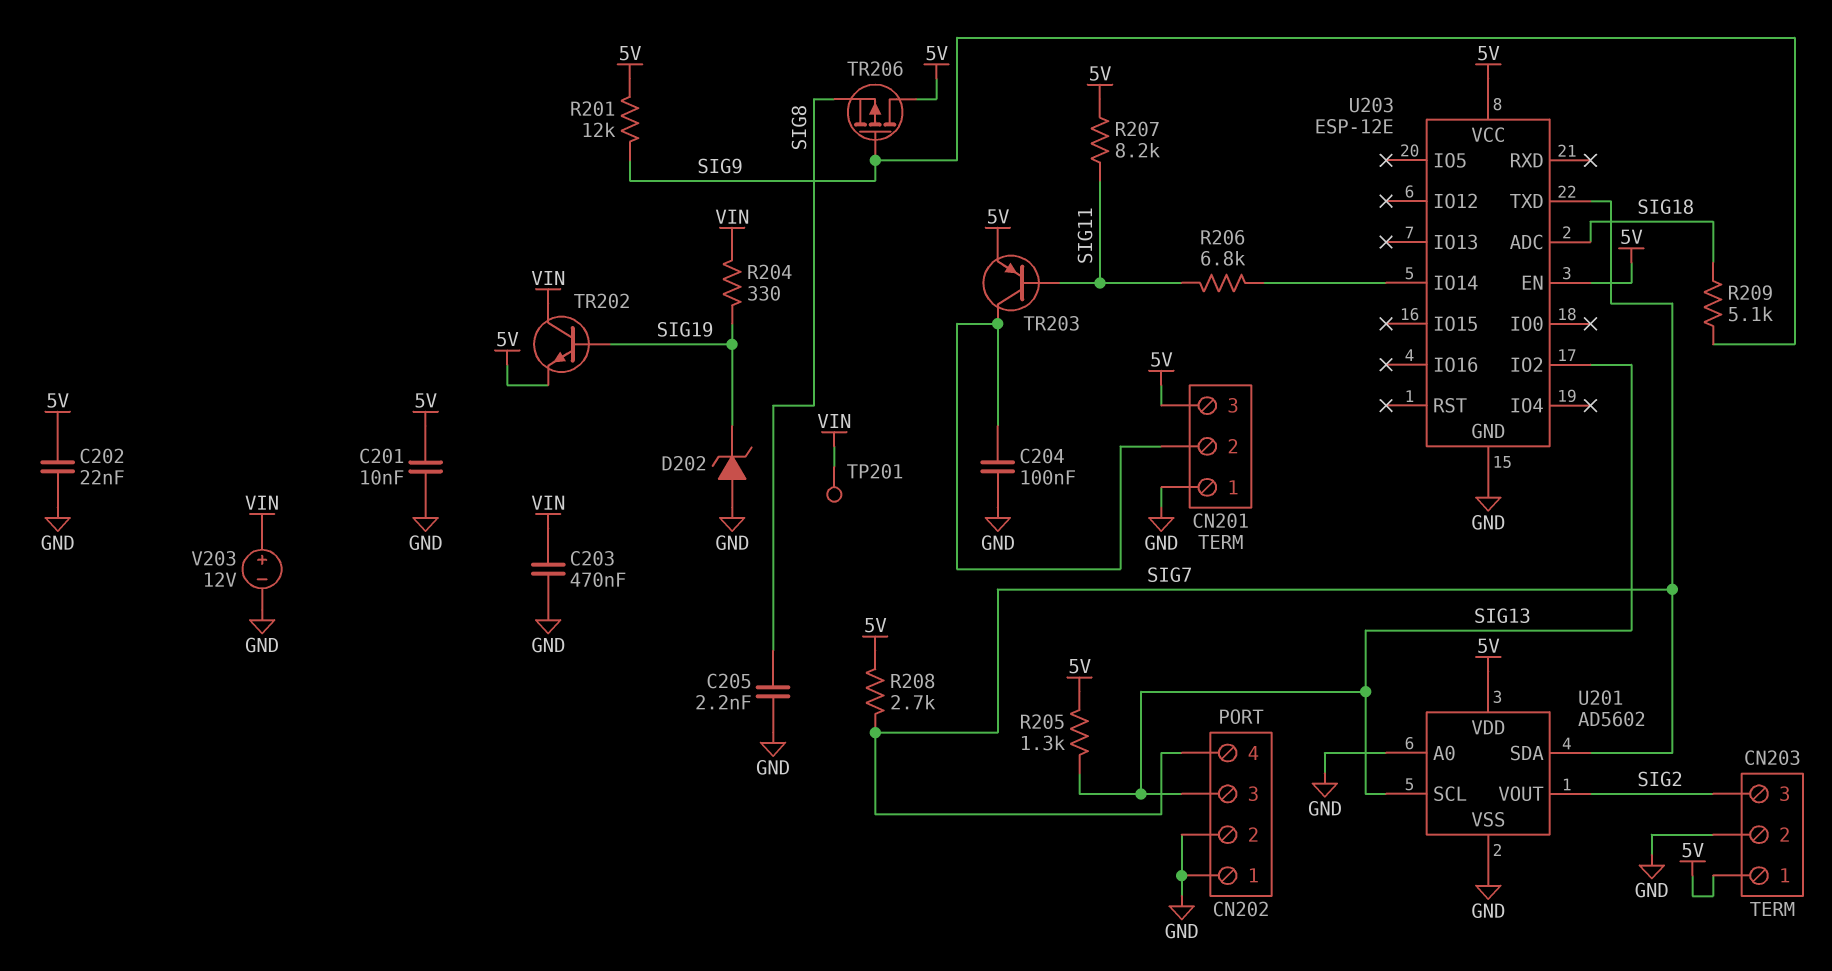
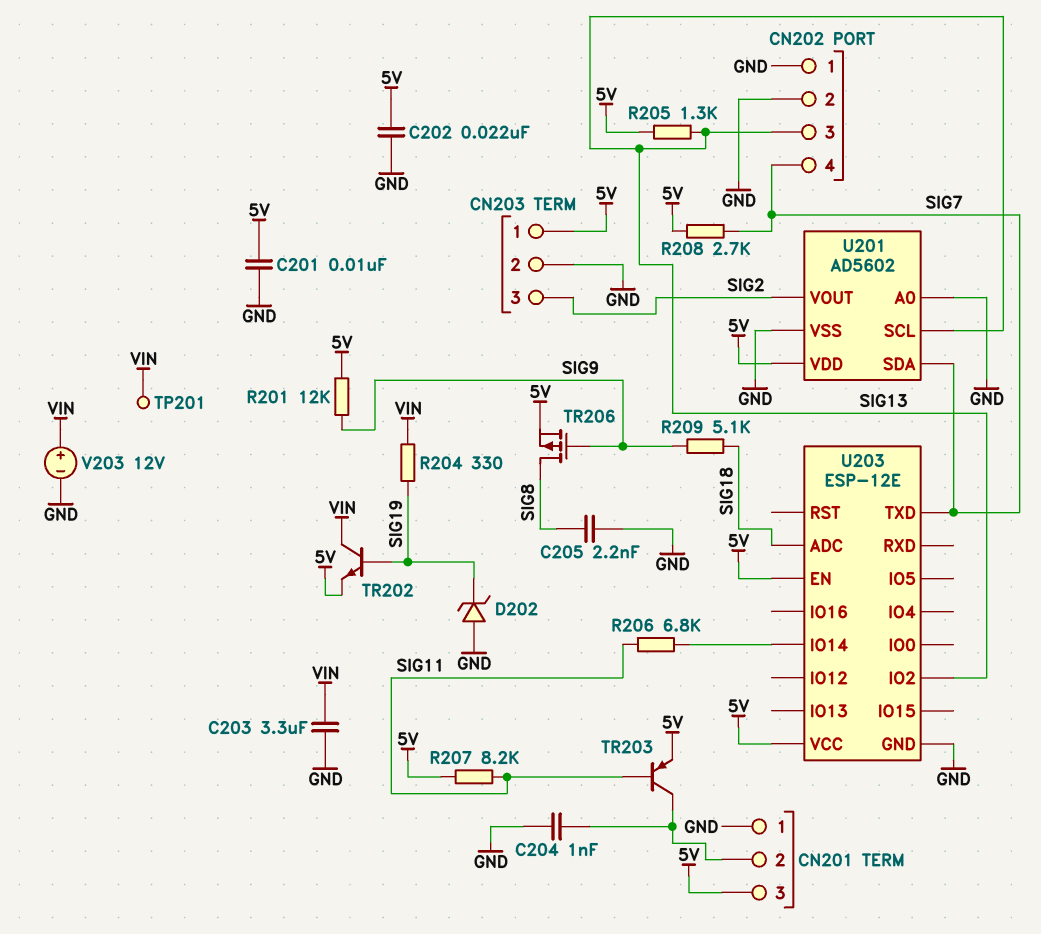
C203: 470nF (GND, VIN) -> 3.3uF (GND, VIN)
C204: 100nF (CN201/2, GND) -> 1nF (CN201/2, GND)
TR206: PMOS (G SIG9, D 5V, S SIG8) -> PMOS (G SIG9, D SIG8, S 5V)

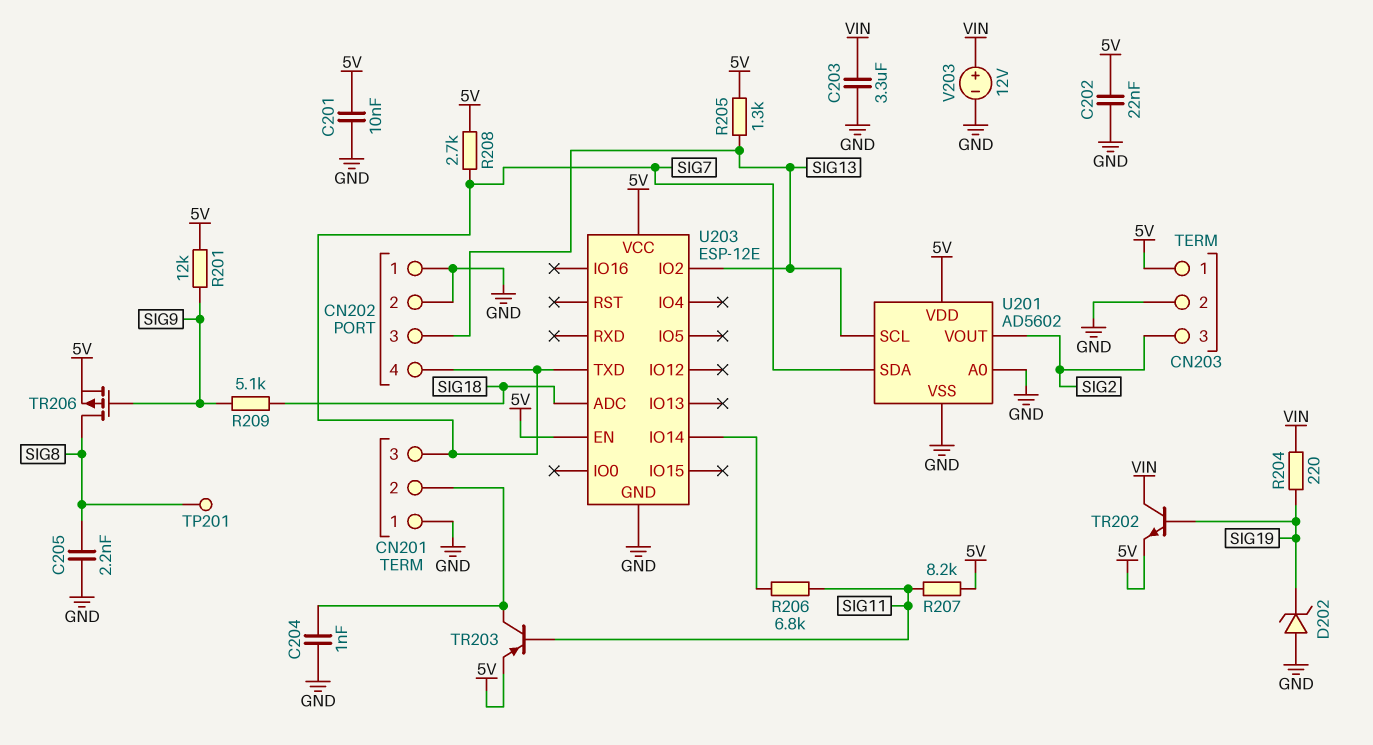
CN201 pin 3: 5V -> SIG7
R204: 330 (SIG19, VIN) -> 220 (SIG19, VIN)
TP201: test point (VIN) -> test point (SIG8)

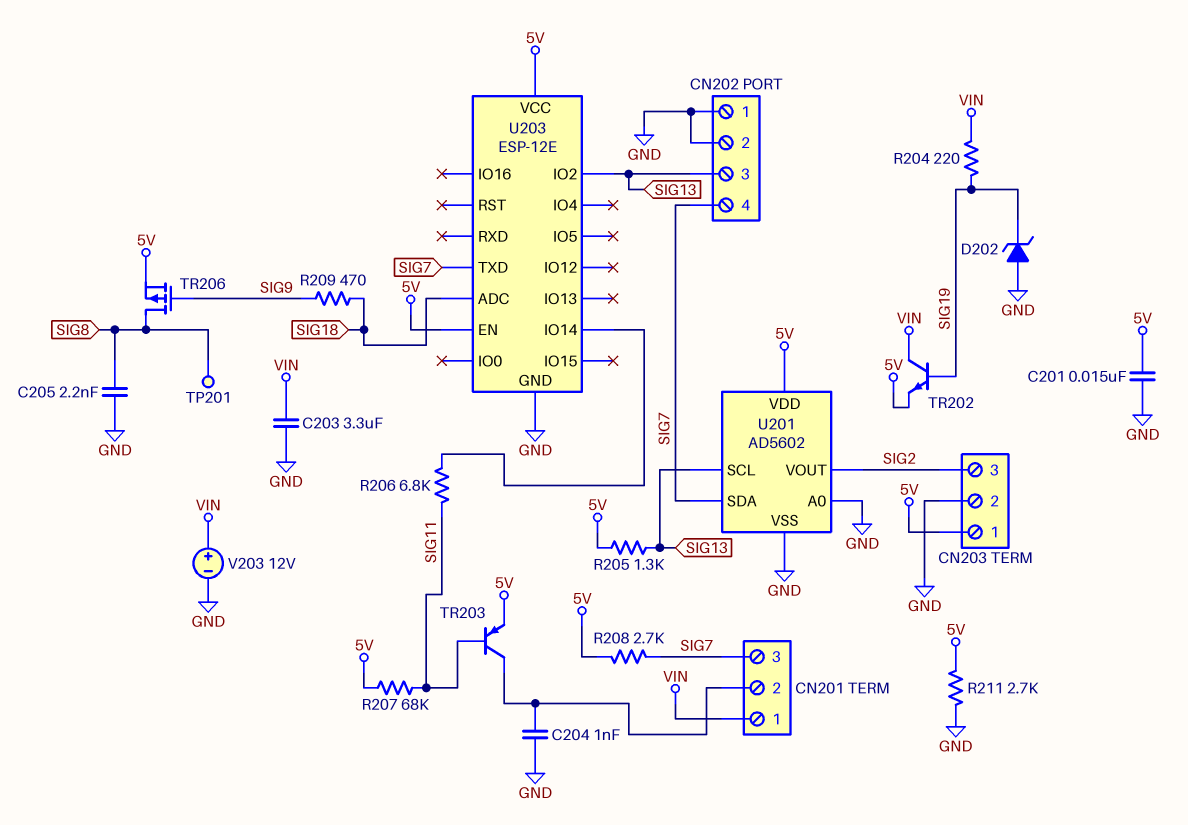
C201: 10nF (5V, GND) -> 15nF (5V, GND)
C202: 22nF (5V, GND) -> none
CN201 pin 1: GND -> VIN
R201: 12k (5V, SIG9) -> none
R207: 8.2k (5V, SIG11) -> 68k (5V, SIG11)
R209: 5.1k (SIG9, SIG18) -> 470 (SIG9, SIG18)
R211: none -> 2.7k (5V, GND)

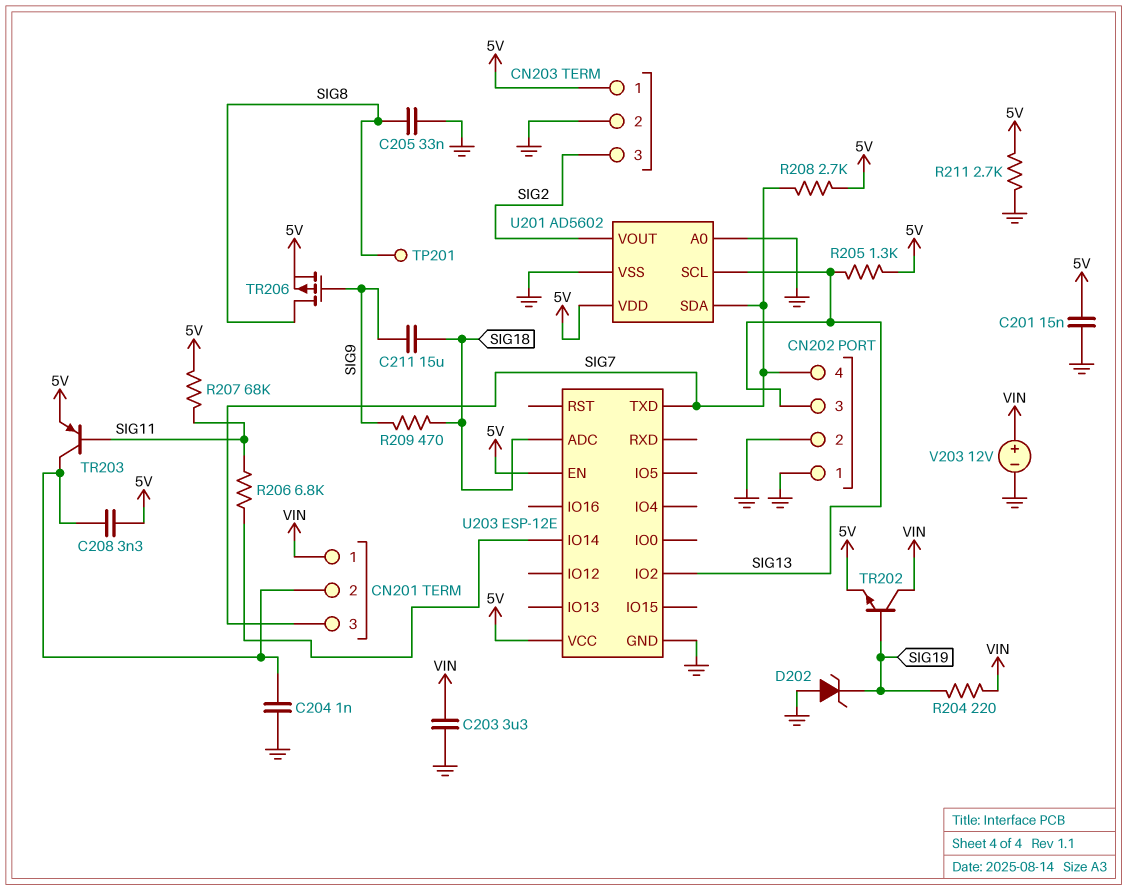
C205: 2.2nF (GND, SIG8) -> 33nF (GND, SIG8)
C208: none -> 3.3nF (5V, CN201/2)
C211: none -> 15uF (SIG9, SIG18)

